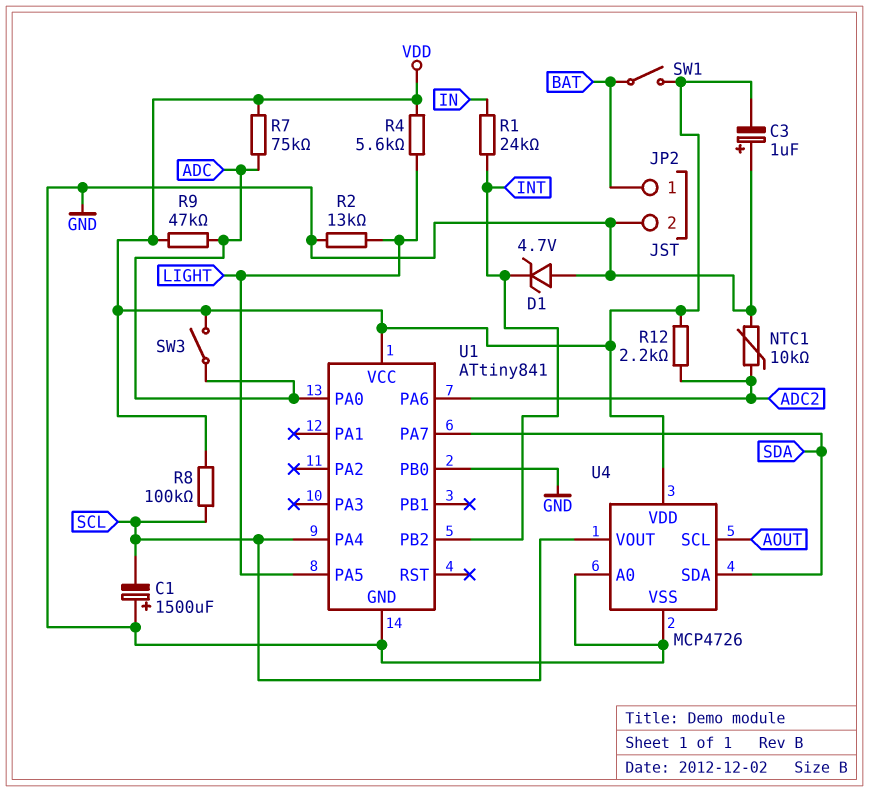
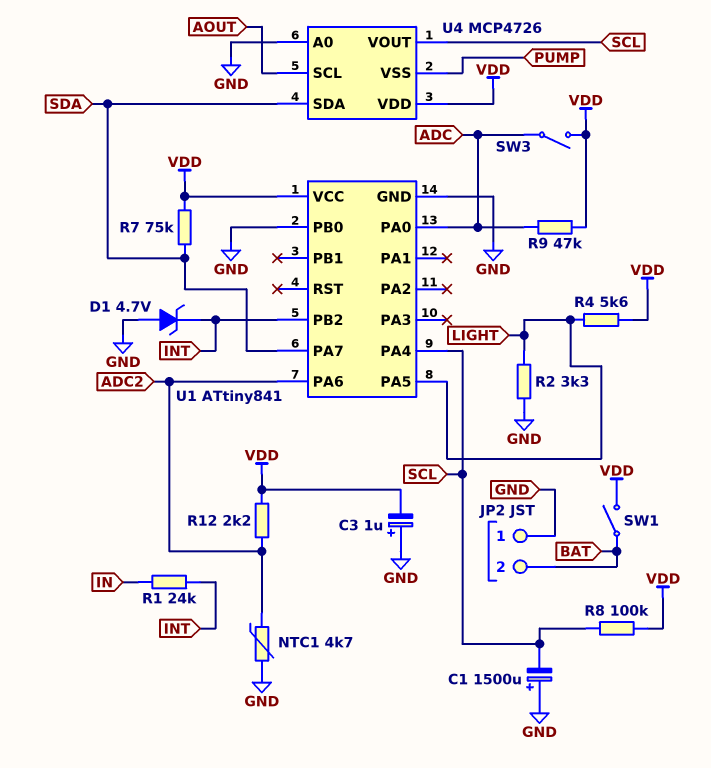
JP2 pin 1: BAT -> GND
JP2 pin 2: GND -> BAT
NTC1: 10k (ADC2, GND) -> 4.7k (ADC2, GND)
R2: 13k (GND, LIGHT) -> 3.3k (GND, LIGHT)
R7: 75k (ADC, VDD) -> 75k (SDA, VDD)
U4 pin VSS: GND -> PUMP

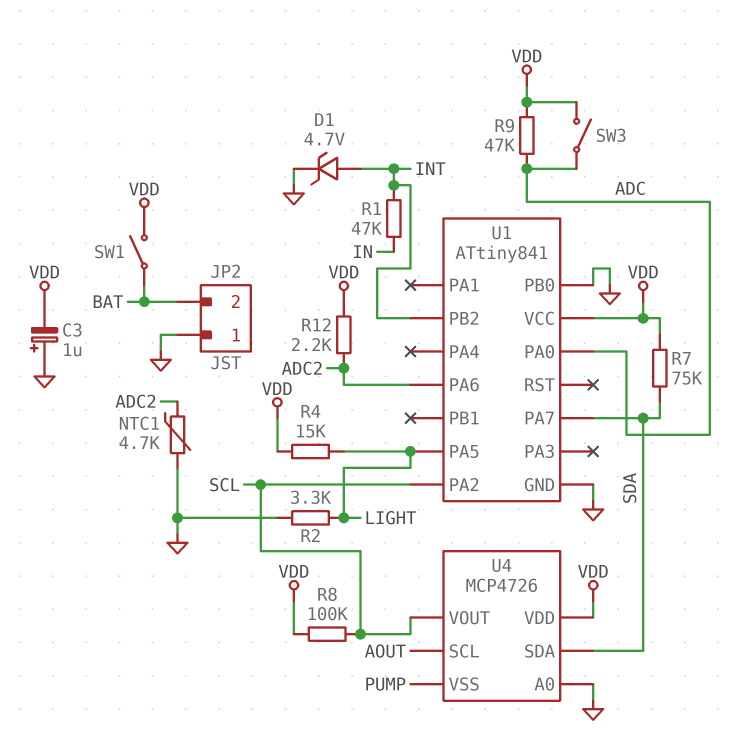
C1: 1500uF (plus GND, minus SCL) -> none
D1: zener 4.7V (A GND, K INT) -> zener 4.7V (A INT, K GND)
R1: 24k (IN, INT) -> 47k (IN, INT)
R4: 5.6k (LIGHT, VDD) -> 15k (LIGHT, VDD)
U1 pin PA2: none -> SCL
U1 pin PA4: SCL -> none

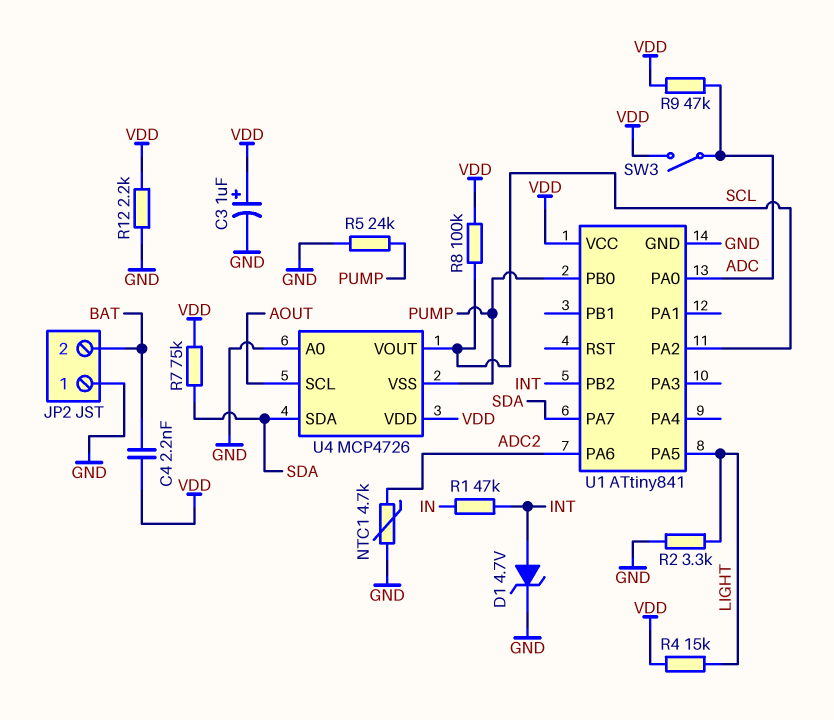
C3: 1uF (plus GND, minus VDD) -> 1uF (plus VDD, minus GND)
C4: none -> 2.2nF (BAT, VDD)
R5: none -> 24k (GND, PUMP)
R12: 2.2k (ADC2, VDD) -> 2.2k (GND, VDD)
SW1: switch (BAT, VDD) -> none
U1 pin PB0: GND -> PUMP

